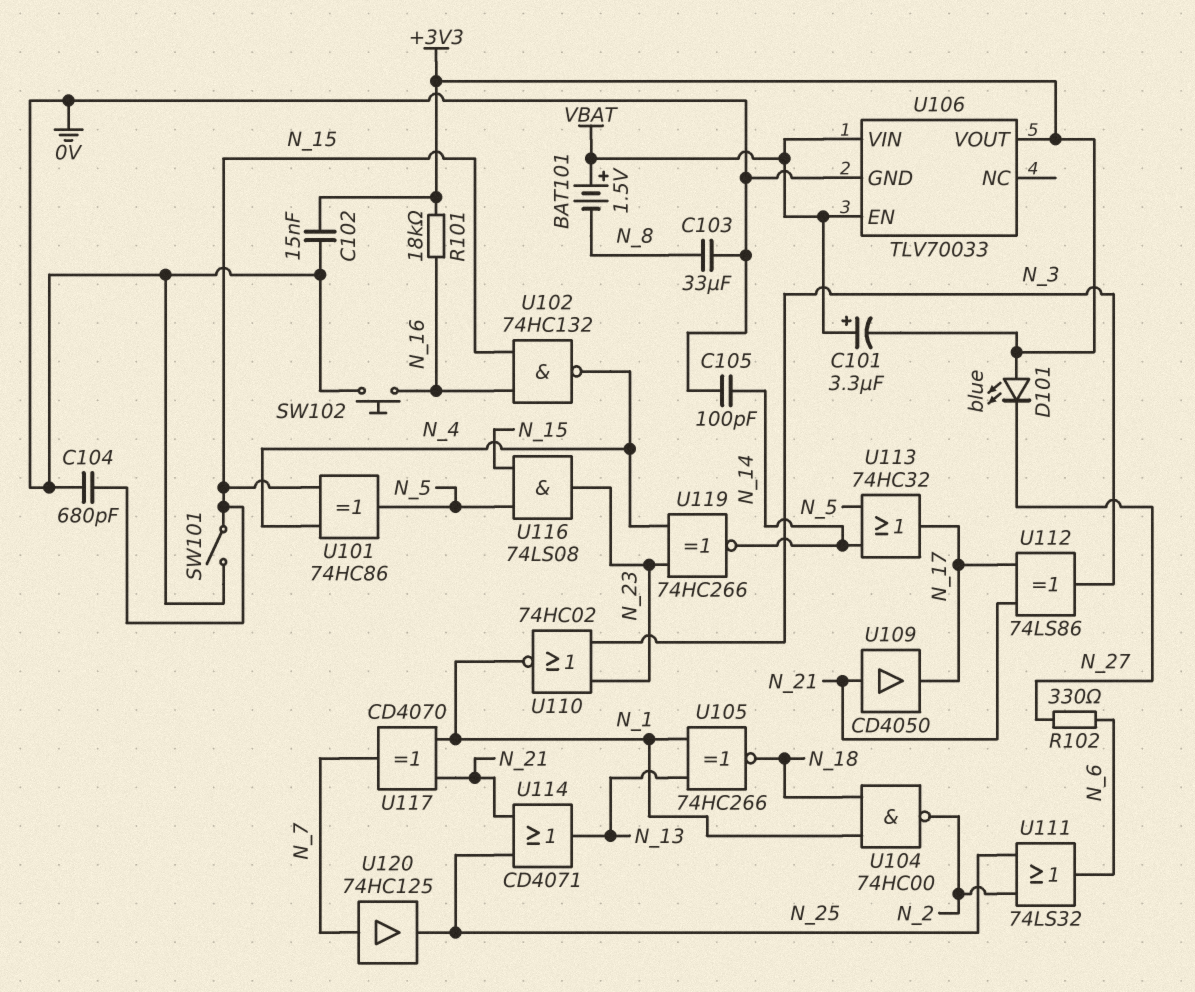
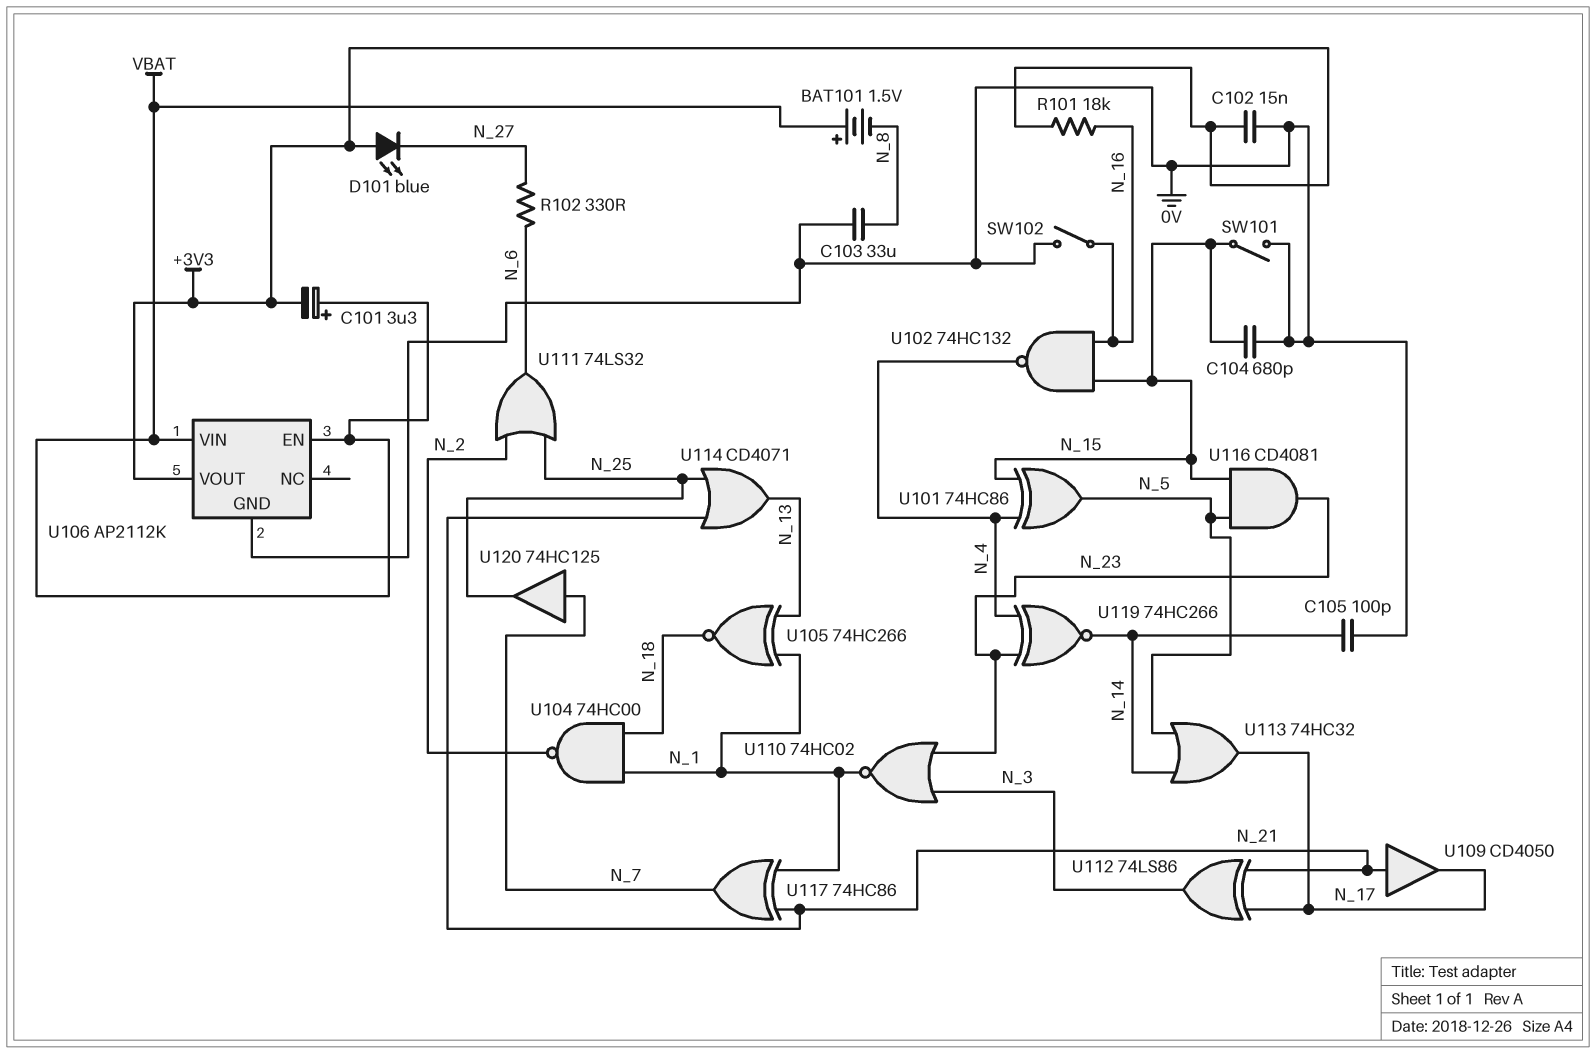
SW102: button (0V, N_16) -> switch (0V, N_16)
U106: TLV70033 -> AP2112K
U116: AND 74LS08 (in N_5, in N_15, out N_23) -> AND CD4081 (in N_5, in N_15, out N_23)
U117: XOR CD4070 (in N_1, in N_21, out N_7) -> XOR 74HC86 (in N_1, in N_21, out N_7)

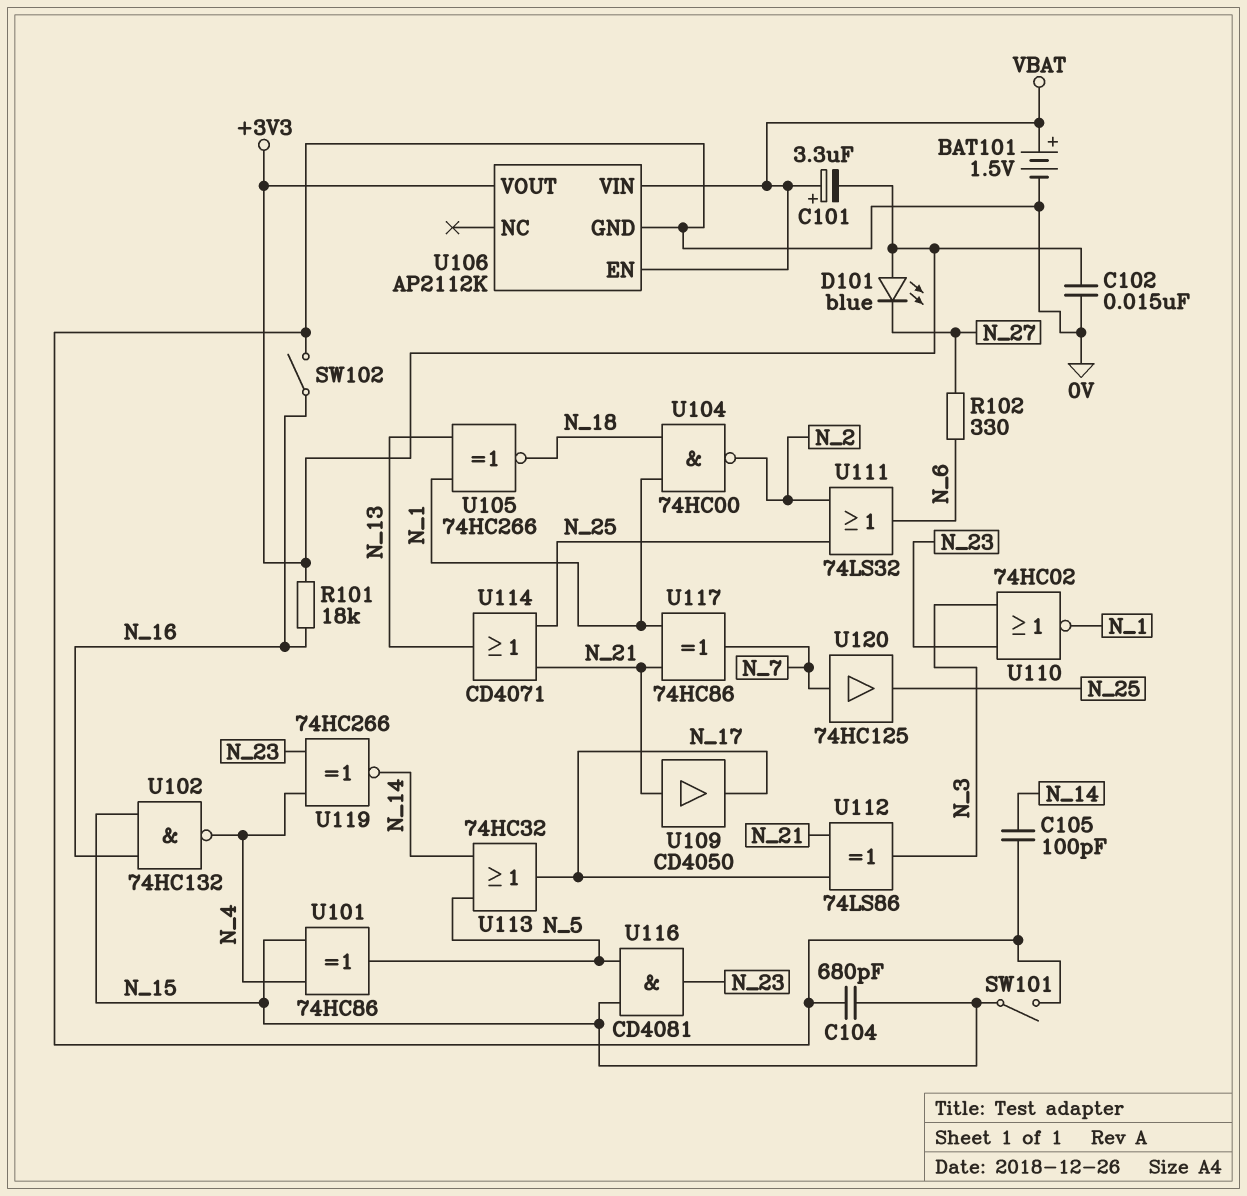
BAT101: 1.5V (plus VBAT, minus N_8) -> 1.5V (plus VBAT, minus 0V)
C103: 33uF (0V, N_8) -> none

